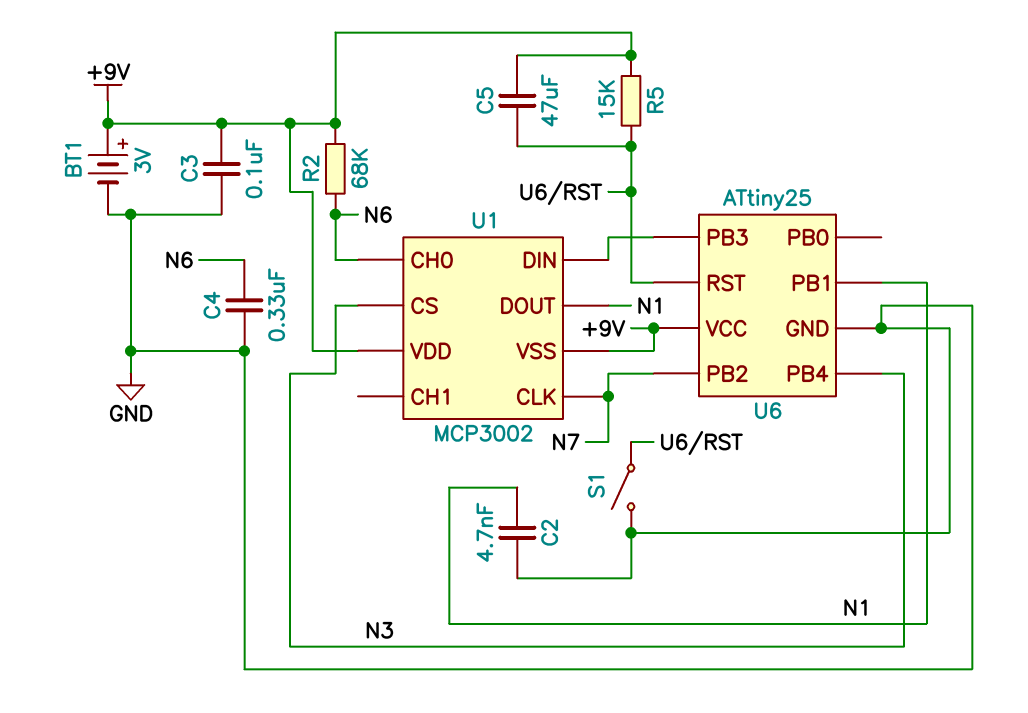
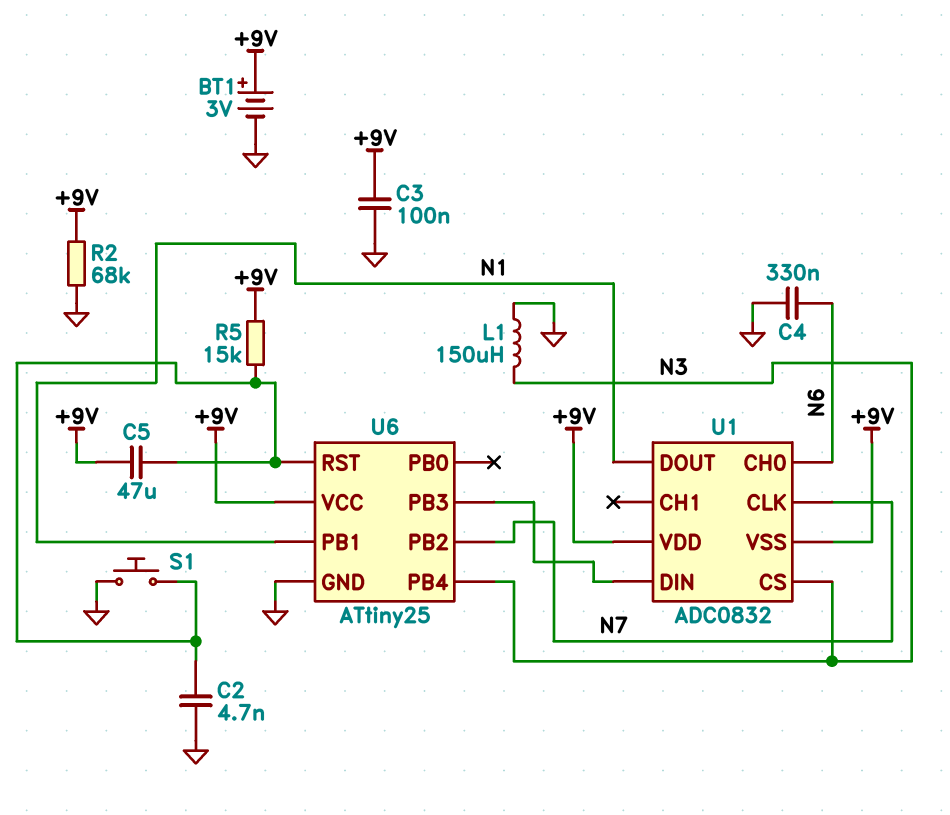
C2: 4.7nF (GND, N1) -> 4.7nF (GND, U6/RST)
L1: none -> 150uH (GND, N3)
R2: 68k (+9V, N6) -> 68k (+9V, GND)
S1: switch (GND, U6/RST) -> button (GND, U6/RST)
U1: MCP3002 -> ADC0832

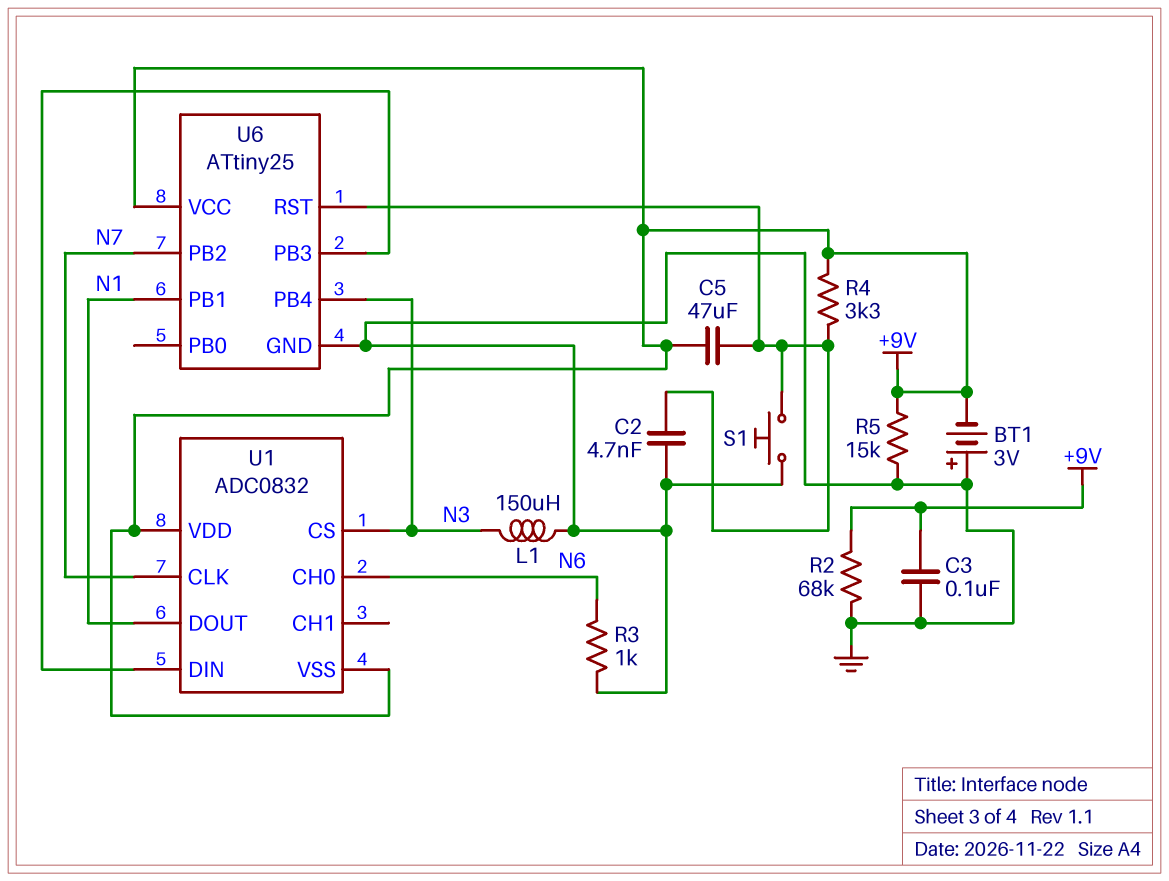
BT1: 3V (plus +9V, minus GND) -> 3V (plus GND, minus +9V)
C4: 330nF (GND, N6) -> none
R3: none -> 1k (GND, N6)
R4: none -> 3.3k (+9V, U6/RST)
R5: 15k (+9V, U6/RST) -> 15k (+9V, GND)

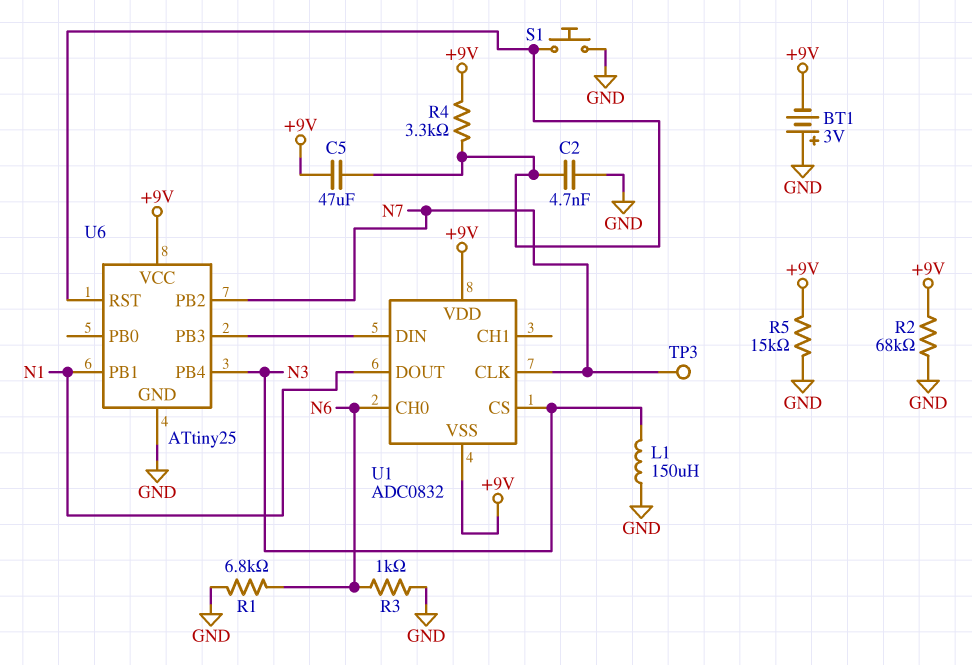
C3: 100nF (+9V, GND) -> none
R1: none -> 6.8k (GND, N6)
TP3: none -> test point (N7)

